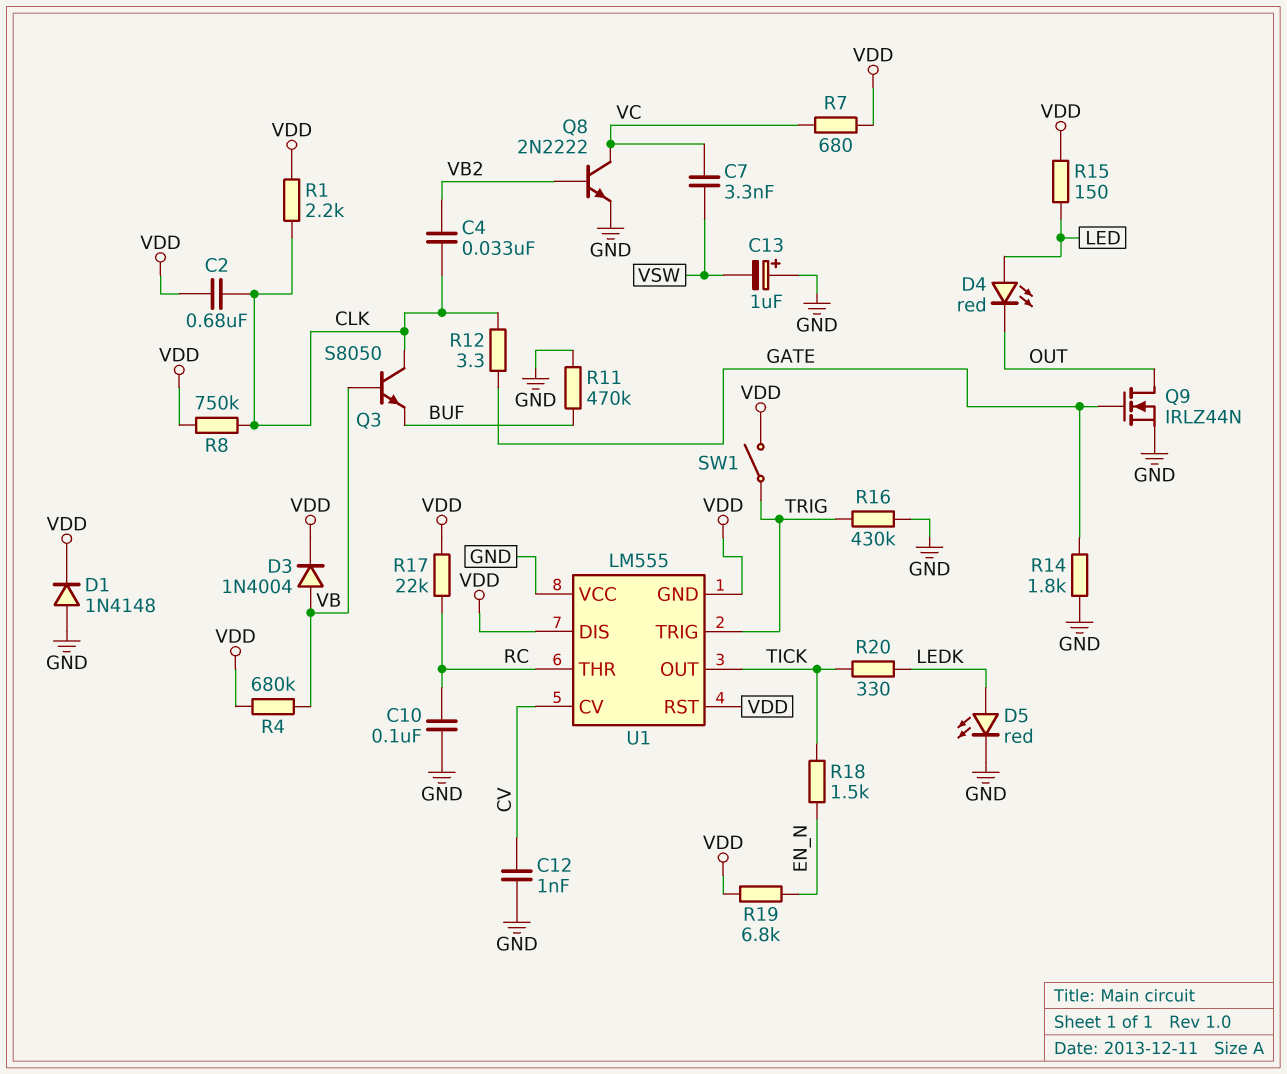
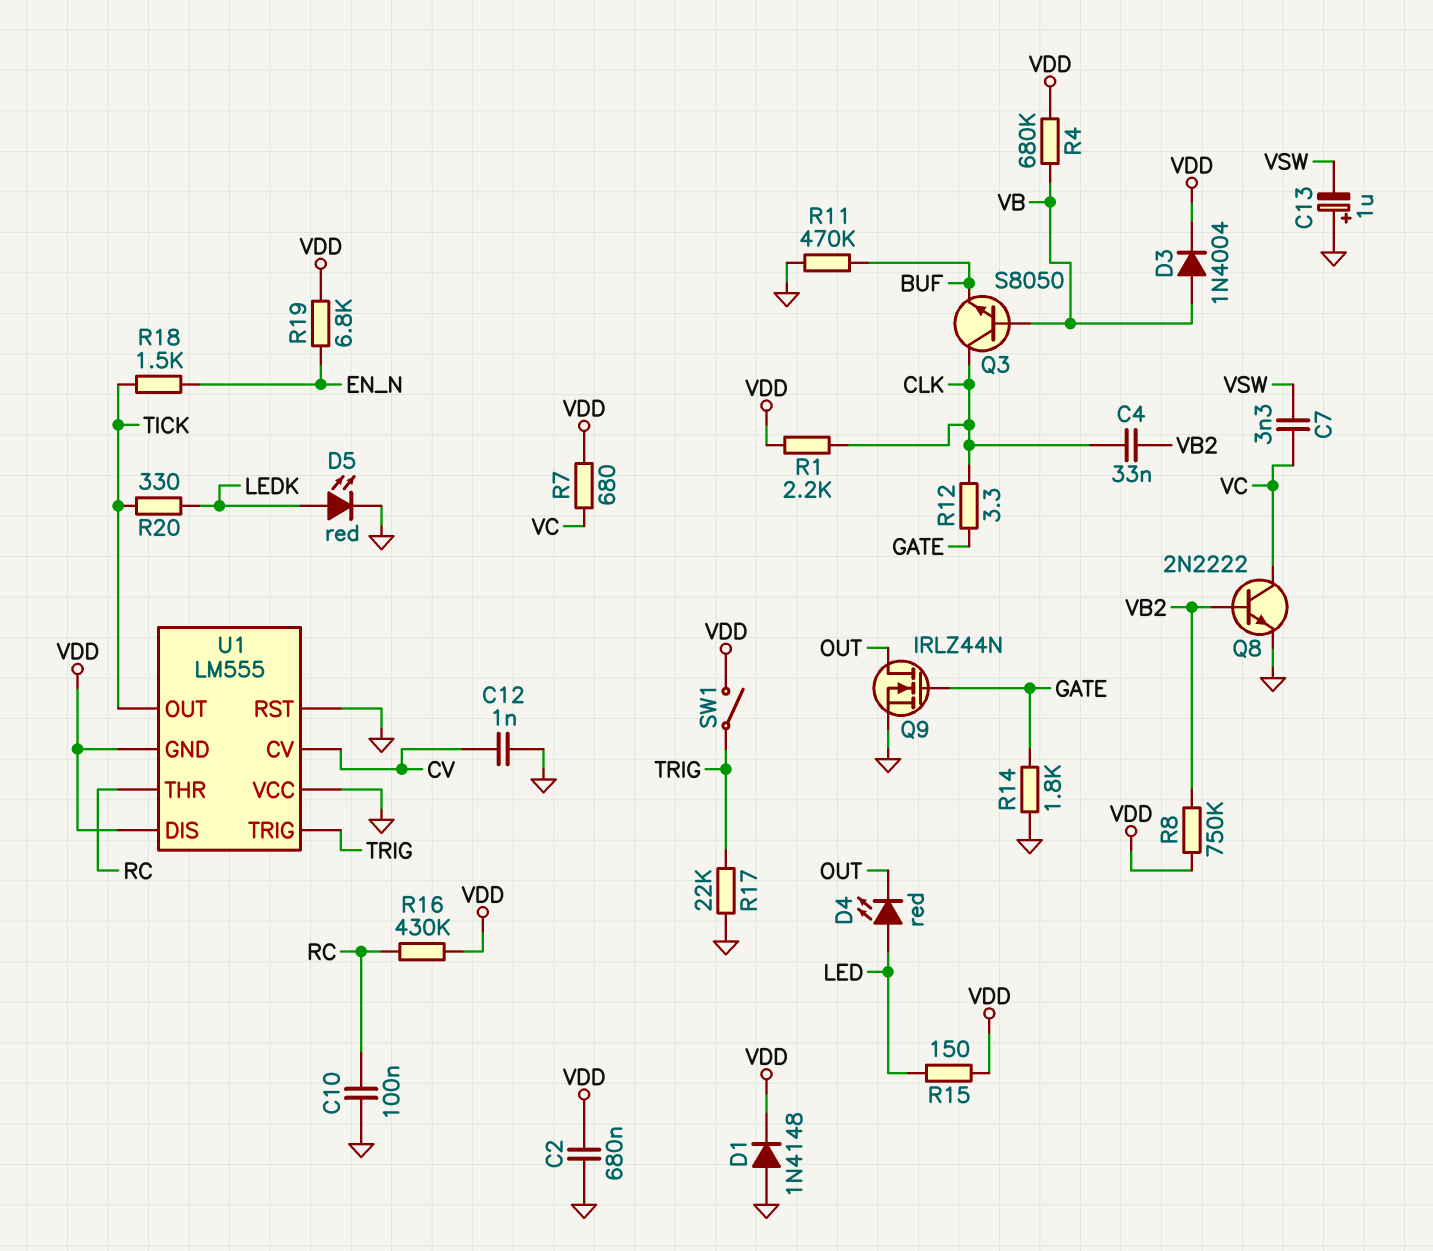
C2: 680nF (CLK, VDD) -> 680nF (GND, VDD)
R8: 750k (CLK, VDD) -> 750k (VB2, VDD)
R16: 430k (GND, TRIG) -> 430k (RC, VDD)
R17: 22k (RC, VDD) -> 22k (GND, TRIG)
U1 pin RST: VDD -> GND

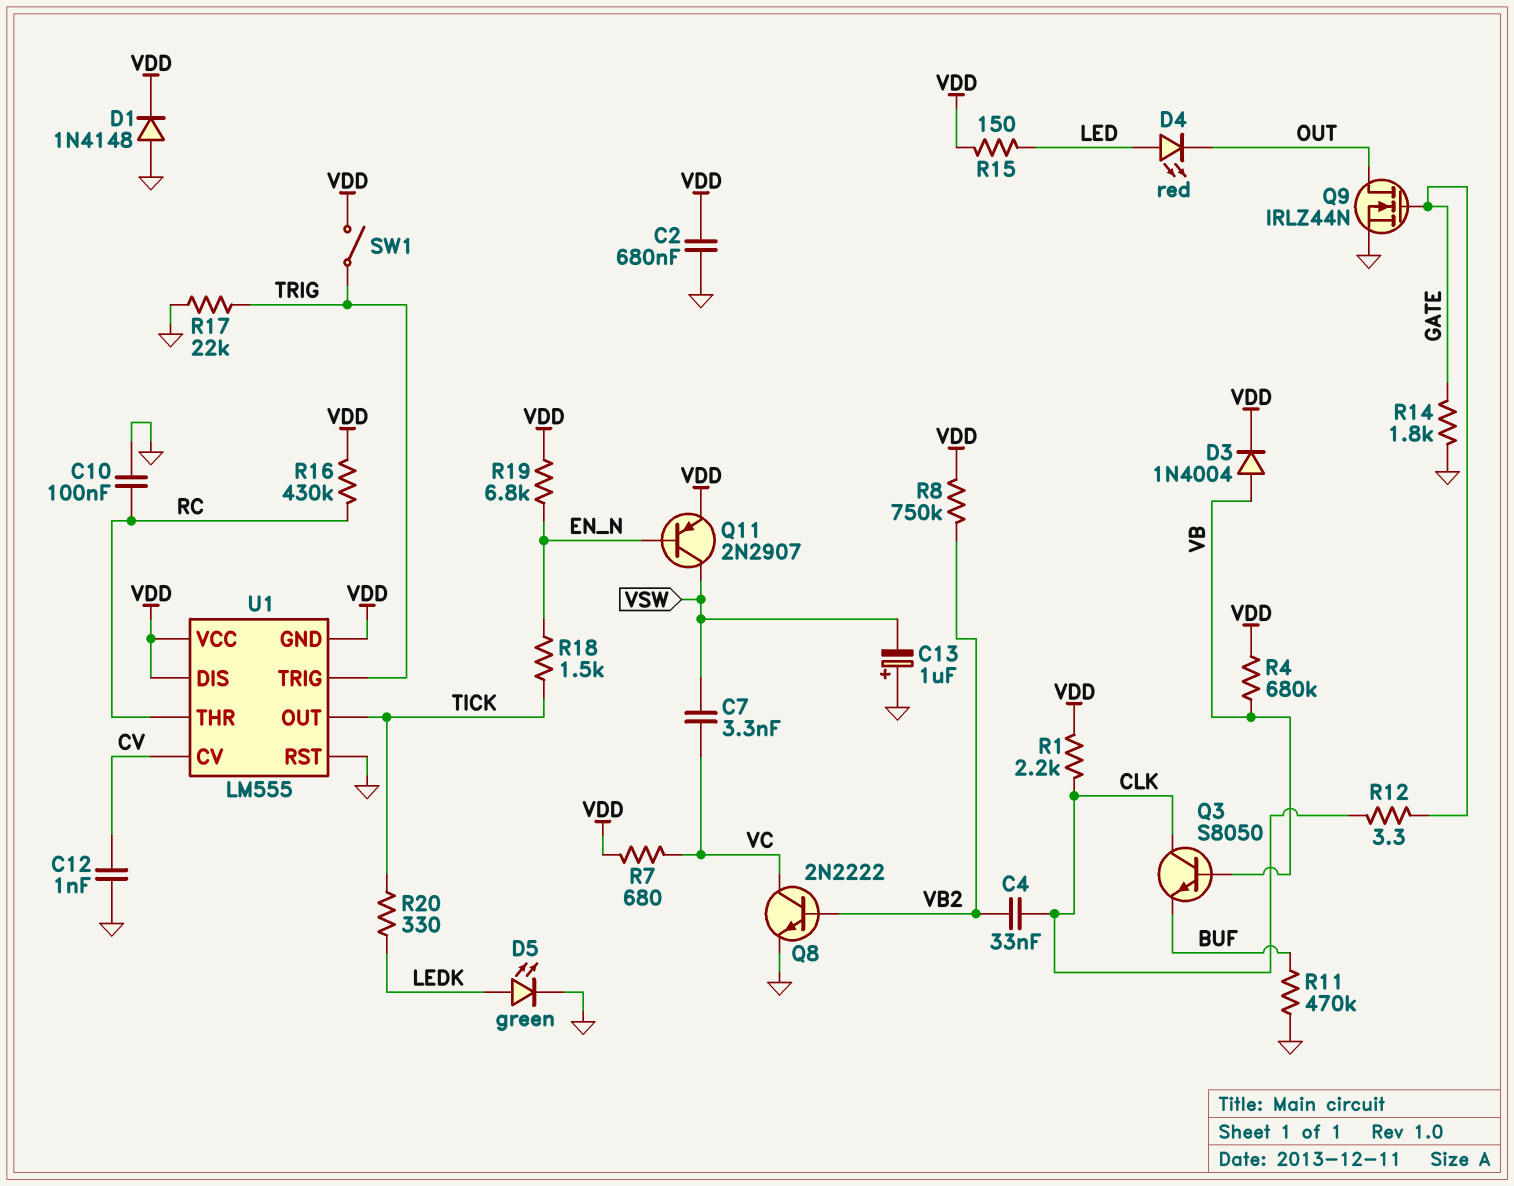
D5: LED red (A LEDK, K GND) -> LED green (A LEDK, K GND)
Q11: none -> PNP 2N2907 (B EN_N, C VSW, E VDD)
U1 pin VCC: GND -> VDD

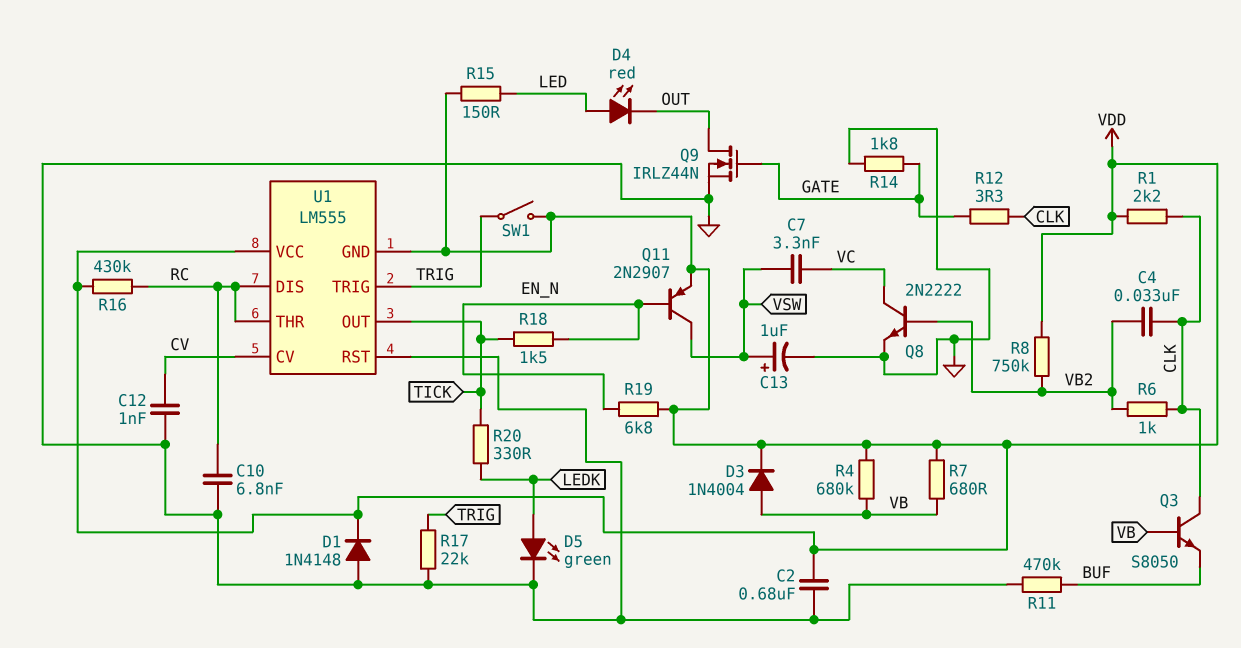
C10: 100nF (GND, RC) -> 6.8nF (GND, RC)
C13: 1uF (plus GND, minus VSW) -> 1uF (plus VSW, minus GND)
R6: none -> 1k (CLK, VB2)
R7: 680 (VC, VDD) -> 680 (VB, VDD)
U1 pin DIS: VDD -> RC

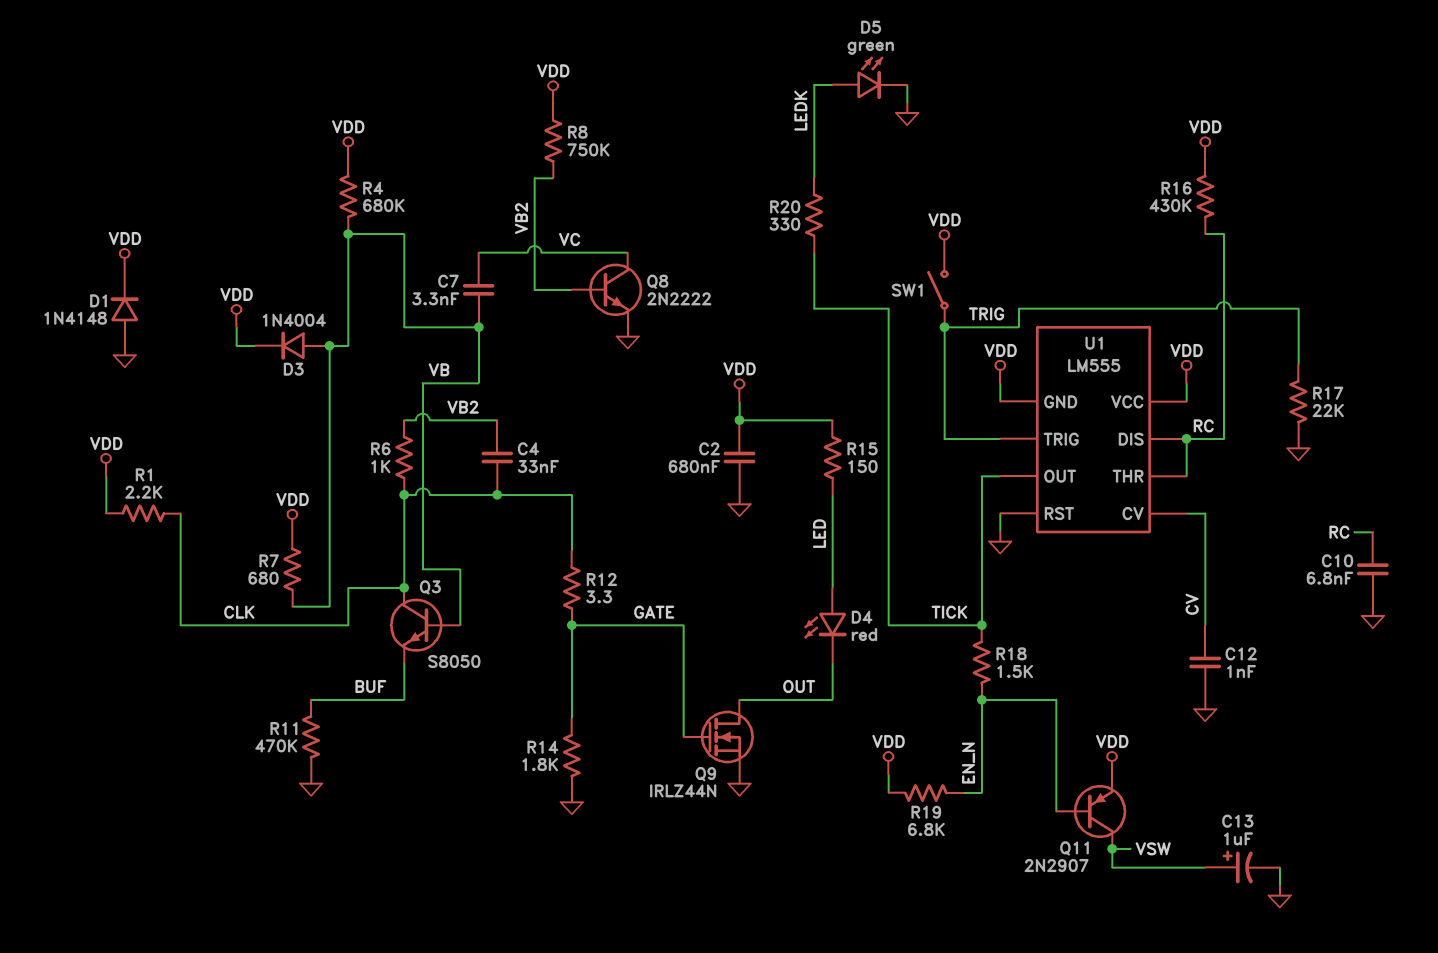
C7: 3.3nF (VC, VSW) -> 3.3nF (VB, VC)

